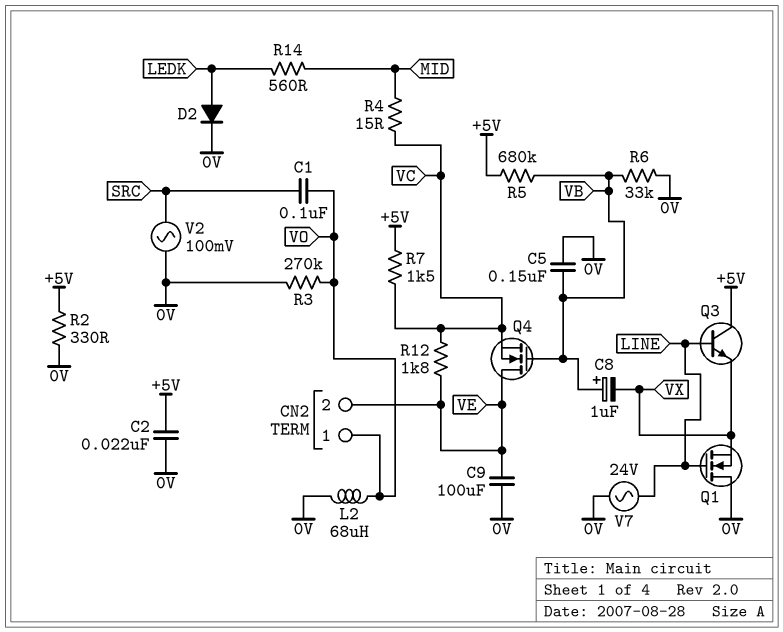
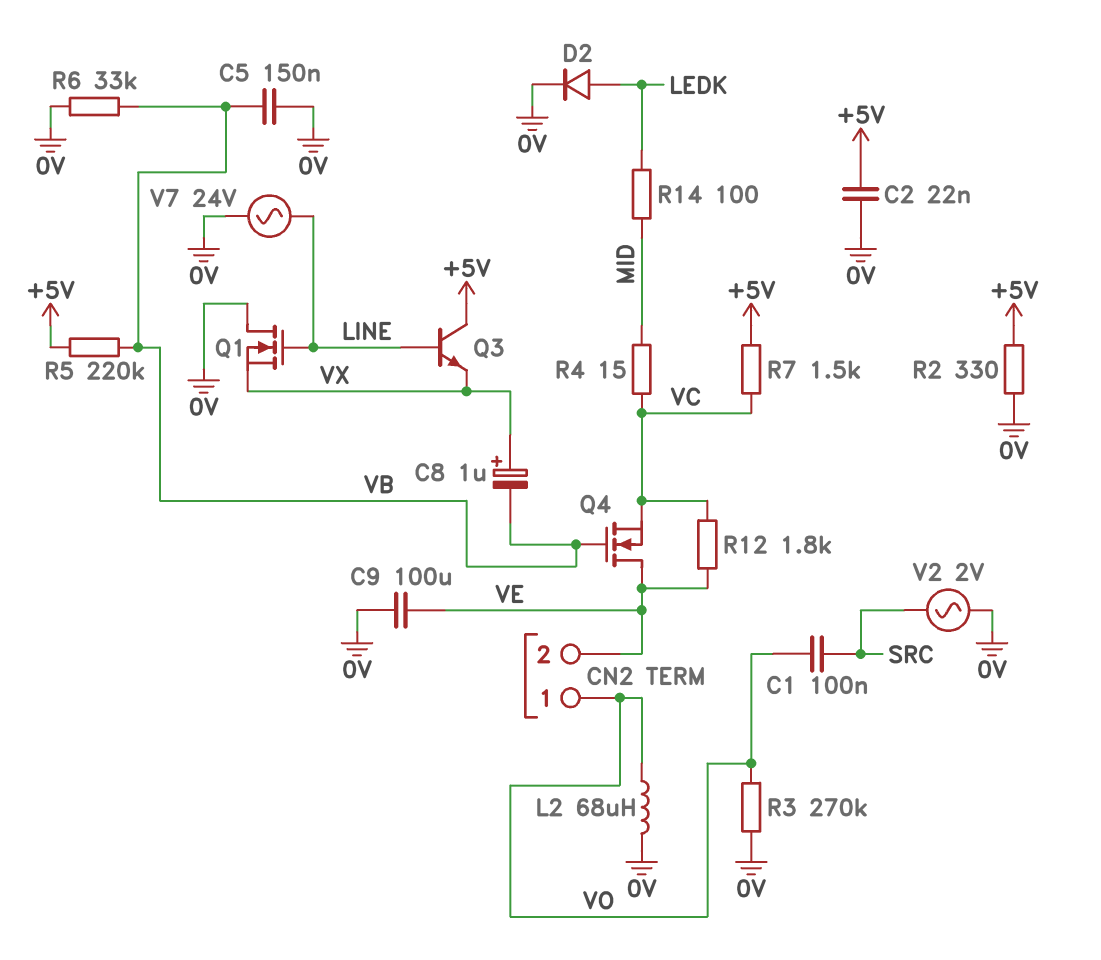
C8: 1uF (plus VB, minus VX) -> 1uF (plus VX, minus VB)
R5: 680k (+5V, VB) -> 220k (+5V, VB)
R14: 560 (LEDK, MID) -> 100 (LEDK, MID)
V2: AC 100mV (0V, SRC) -> AC 2V (0V, SRC)

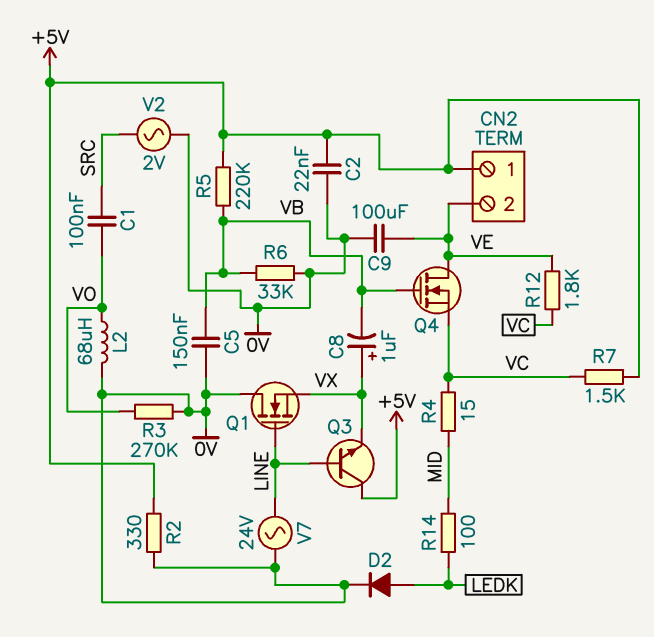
CN2 pin 1: VO -> +5V

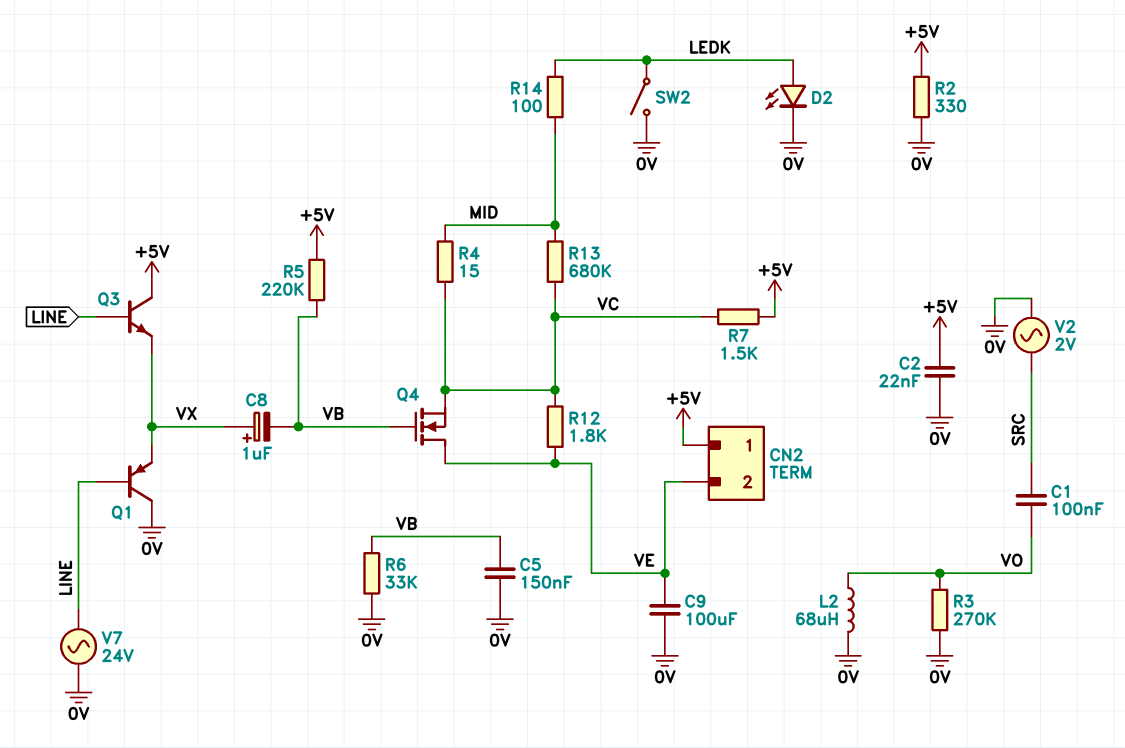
D2: diode (A LEDK, K 0V) -> LED (A LEDK, K 0V)
Q1: NMOS (G LINE, D 0V, S VX) -> PNP (B LINE, C 0V, E VX)
R13: none -> 680k (MID, VC)
SW2: none -> switch (0V, LEDK)

